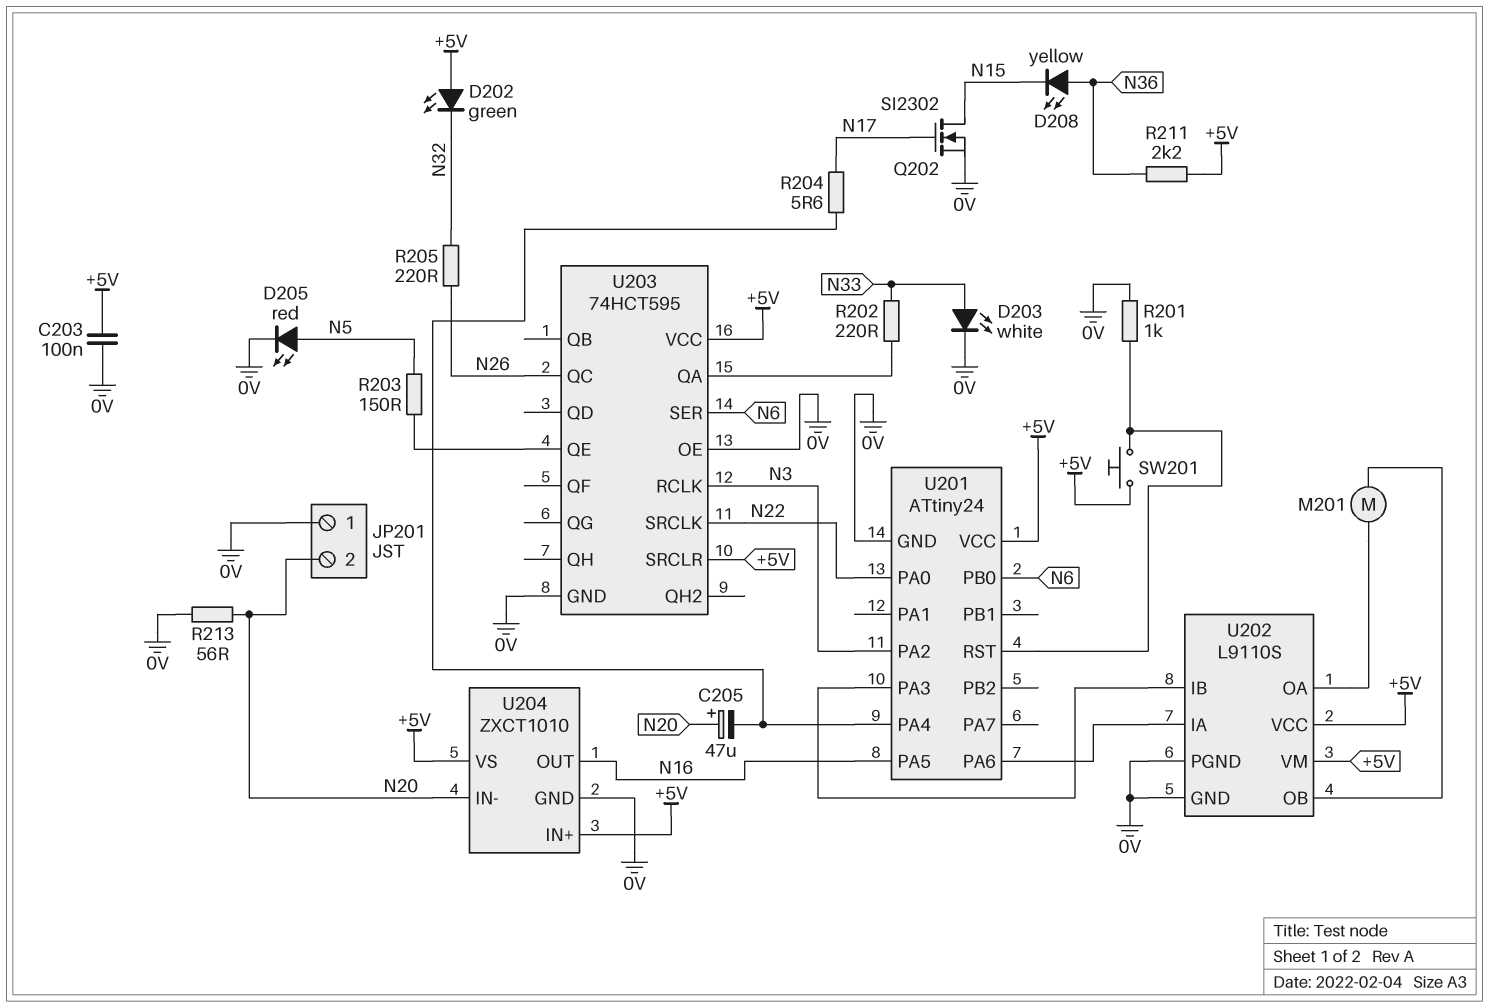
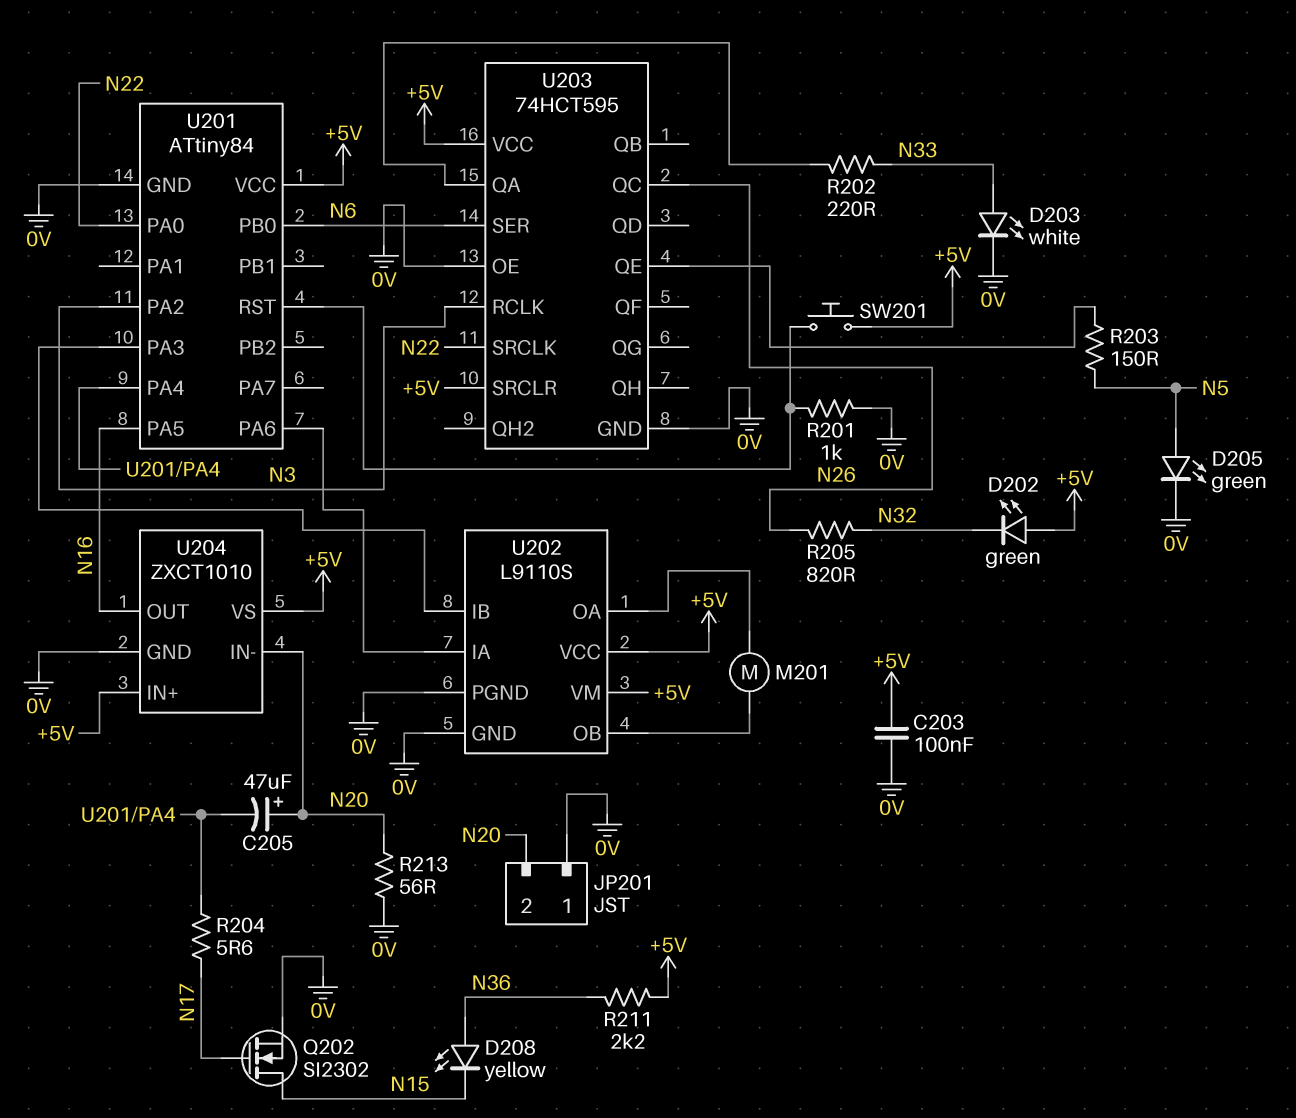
D205: LED red (A N5, K 0V) -> LED green (A N5, K 0V)
R205: 220 (N26, N32) -> 820 (N26, N32)
U201: ATtiny24 -> ATtiny84

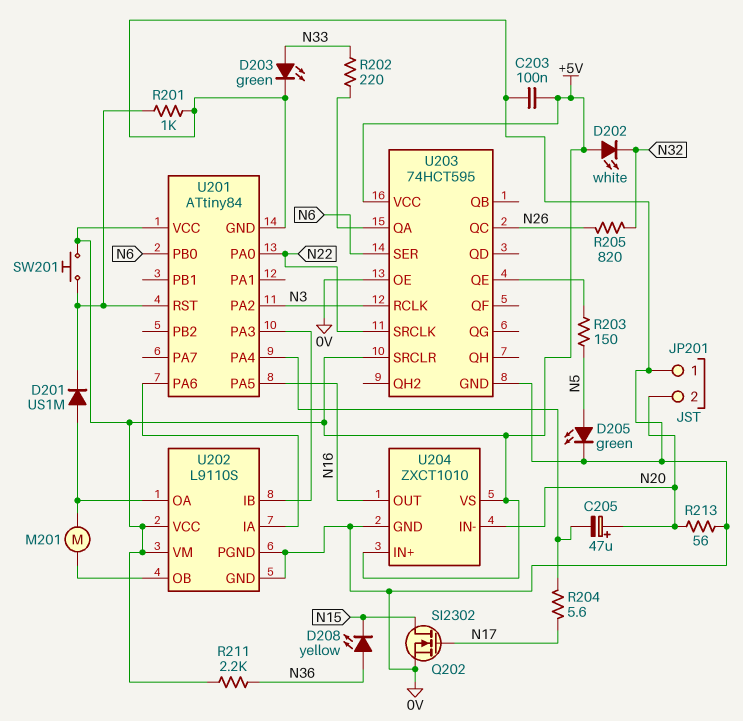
D201: none -> diode US1M (A U202/OA, K U201/RST)
D202: LED green (A +5V, K N32) -> LED white (A +5V, K N32)
D203: LED white (A N33, K 0V) -> LED green (A N33, K 0V)

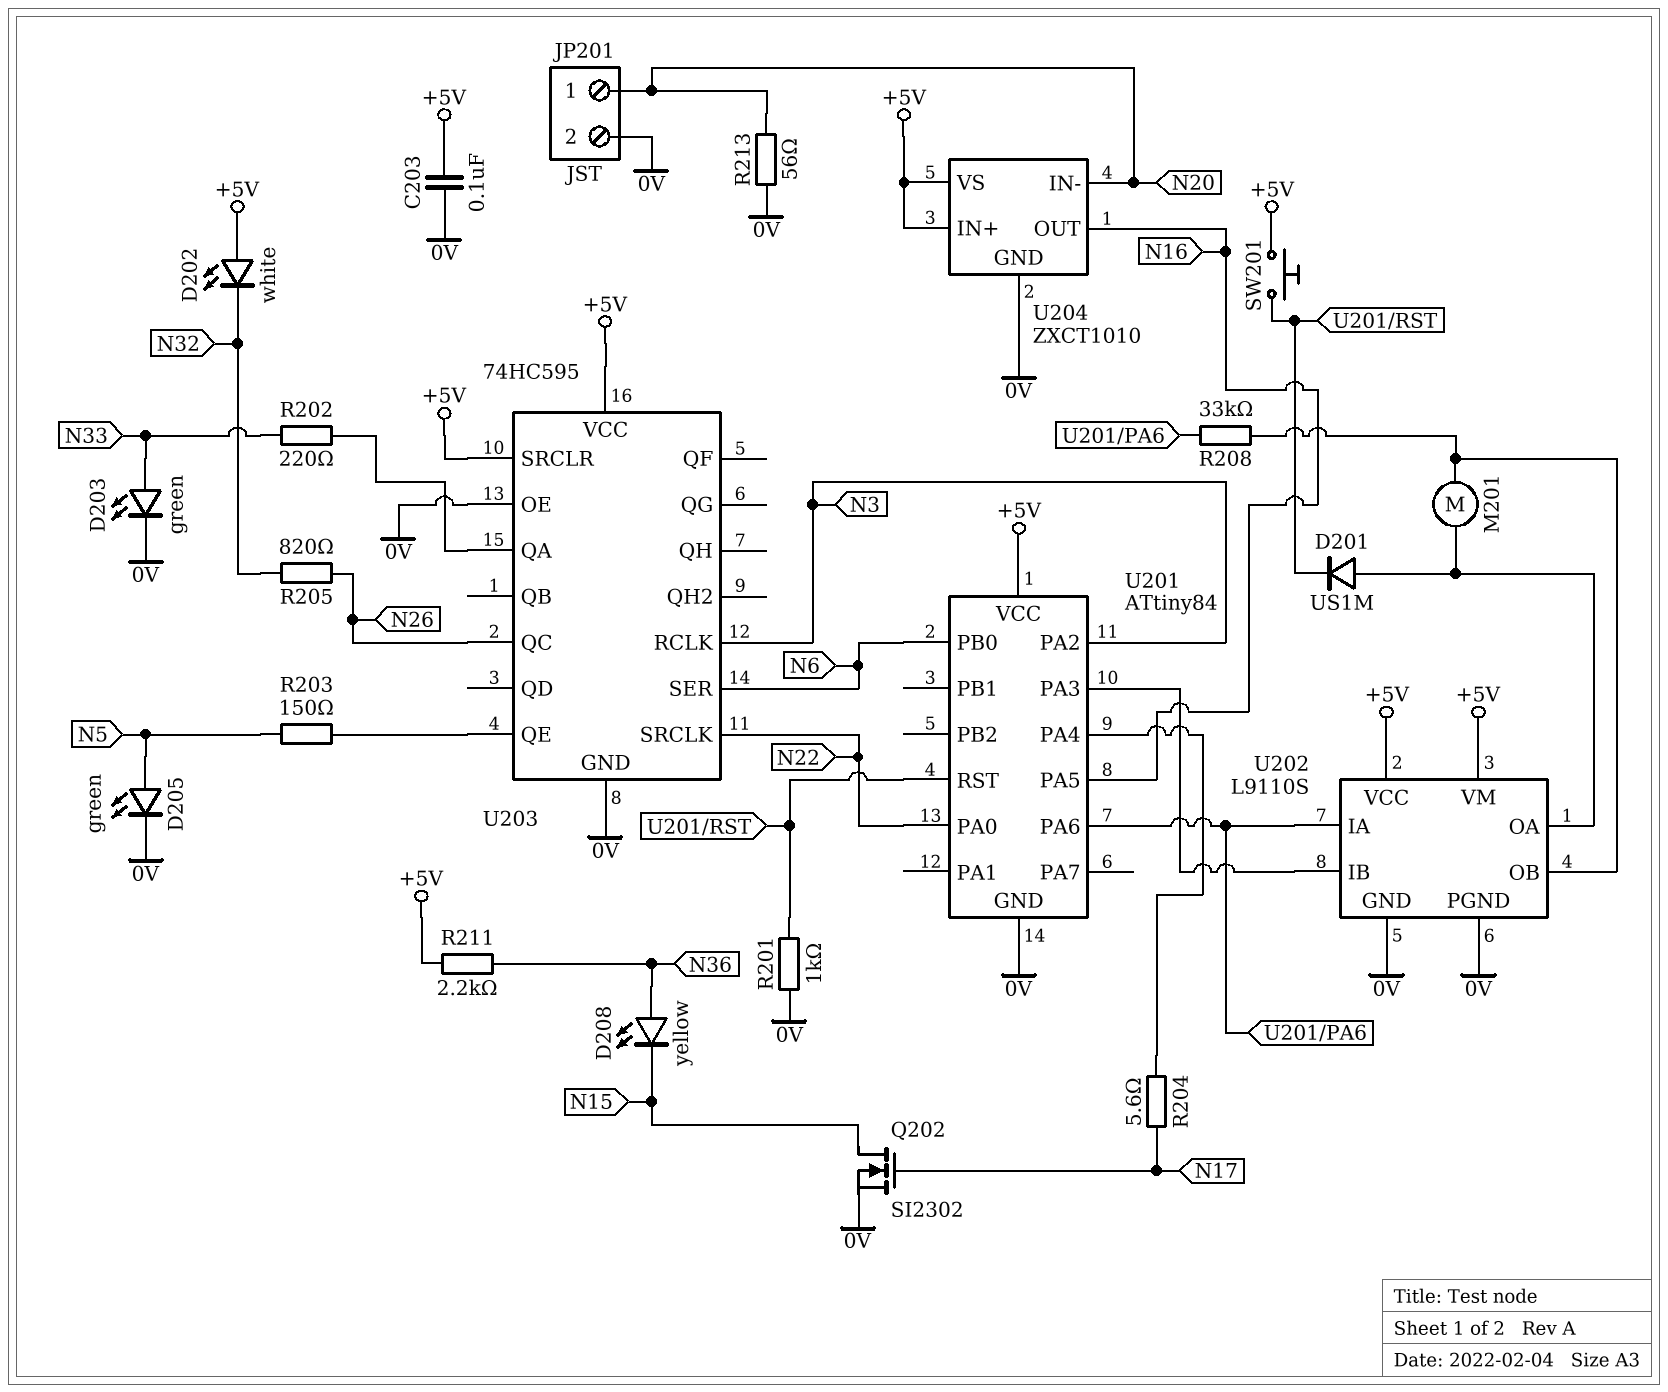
C205: 47uF (plus N20, minus U201/PA4) -> none
JP201 pin 1: 0V -> N20
JP201 pin 2: N20 -> 0V
R208: none -> 33k (U201/PA6, U202/OB)
U203: 74HCT595 -> 74HC595

